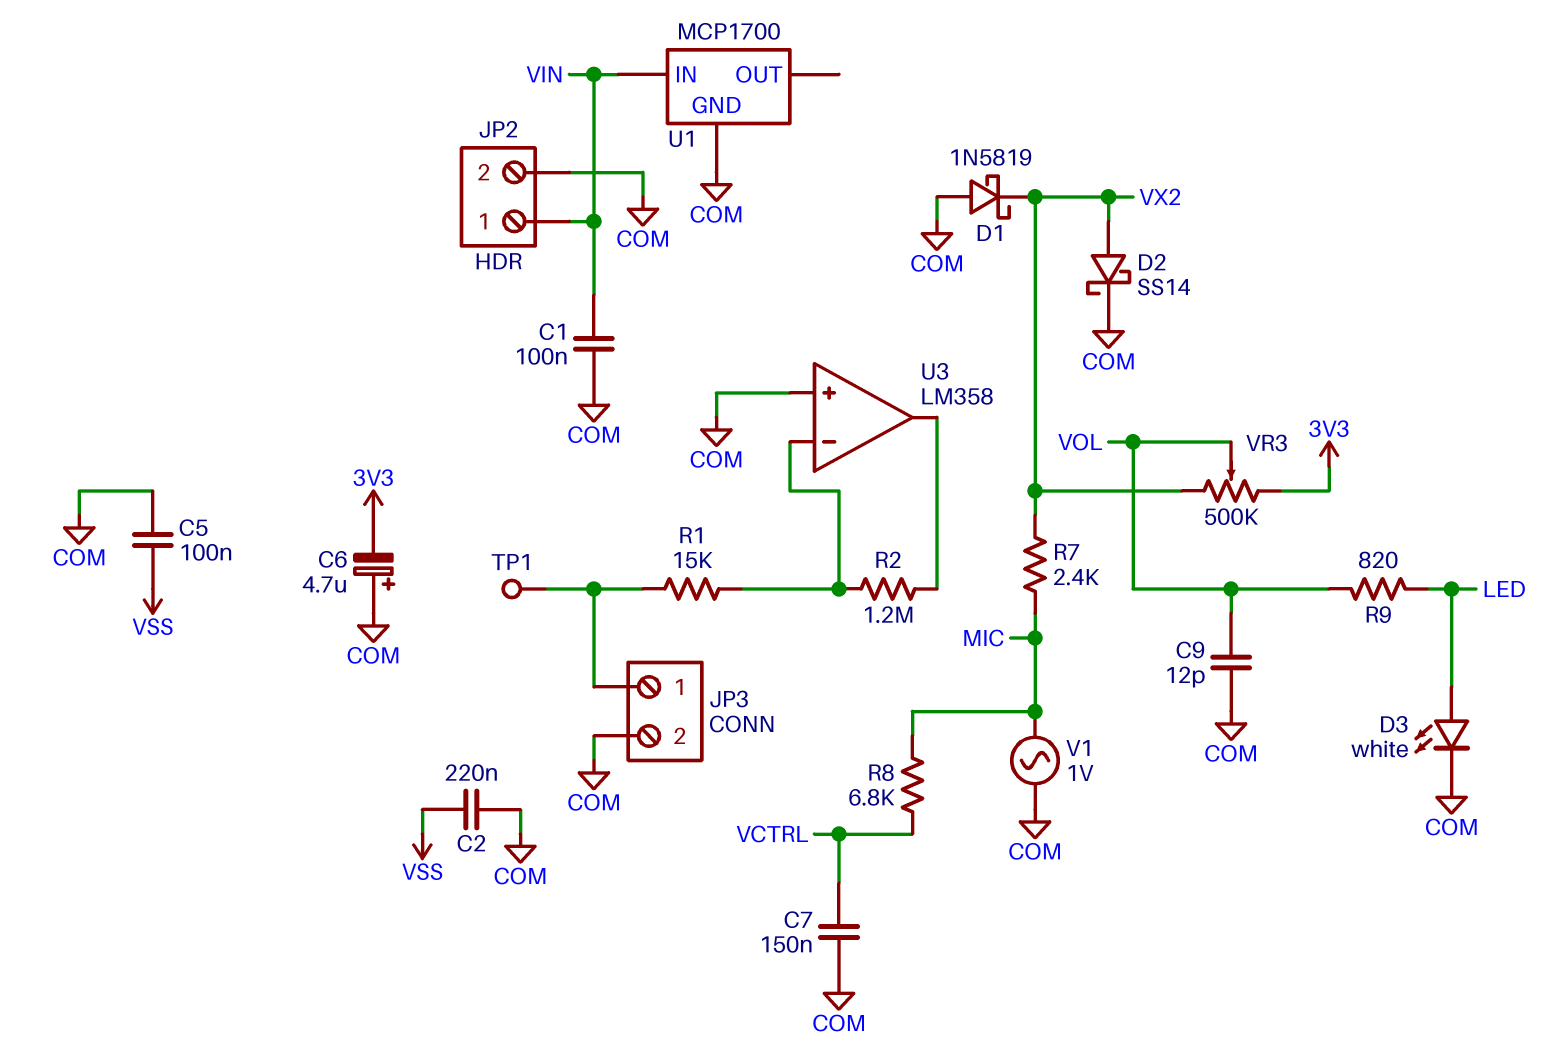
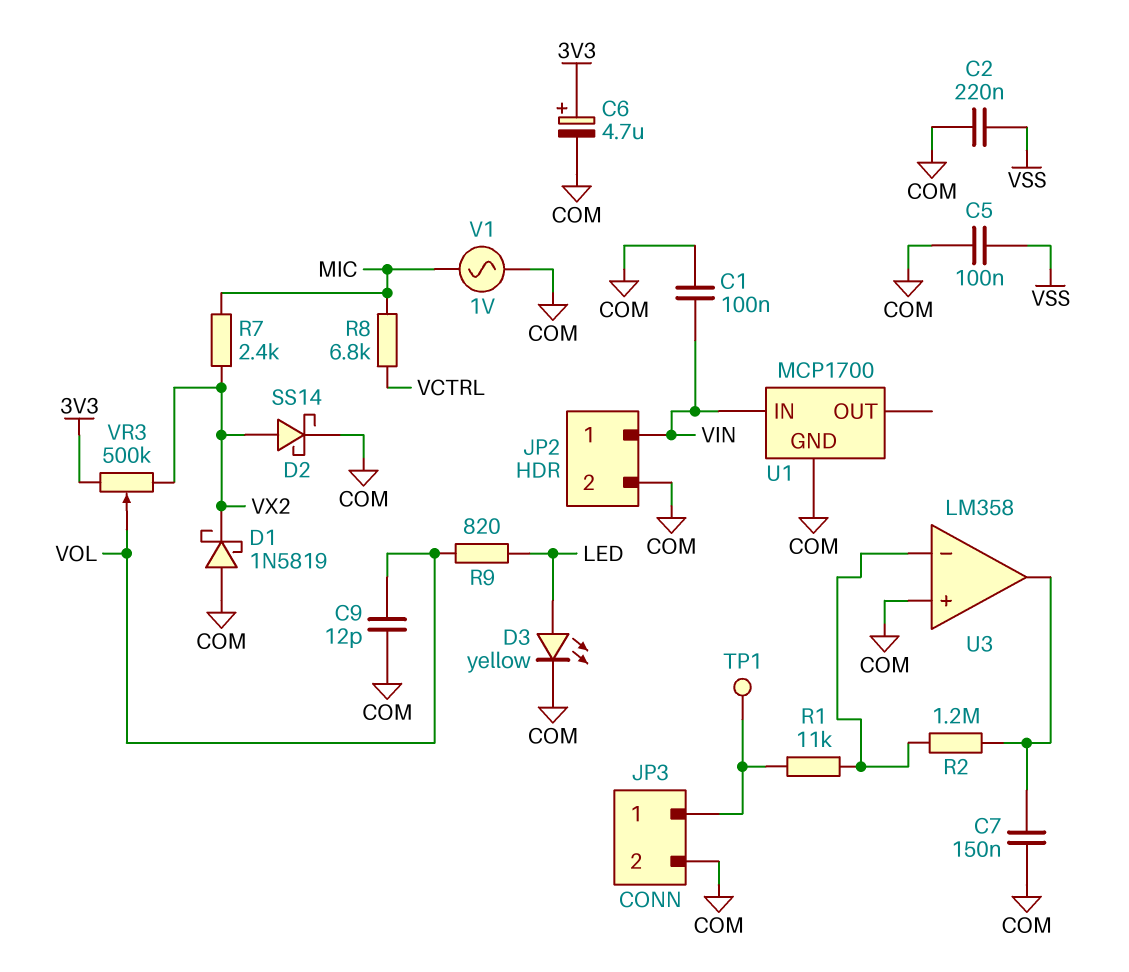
C6: 4.7uF (plus COM, minus 3V3) -> 4.7uF (plus 3V3, minus COM)
C7: 150nF (COM, VCTRL) -> 150nF (COM, U3/out)
D3: LED white (A LED, K COM) -> LED yellow (A LED, K COM)
R1: 15k (JP3/1, U3/in-) -> 11k (JP3/1, U3/in-)

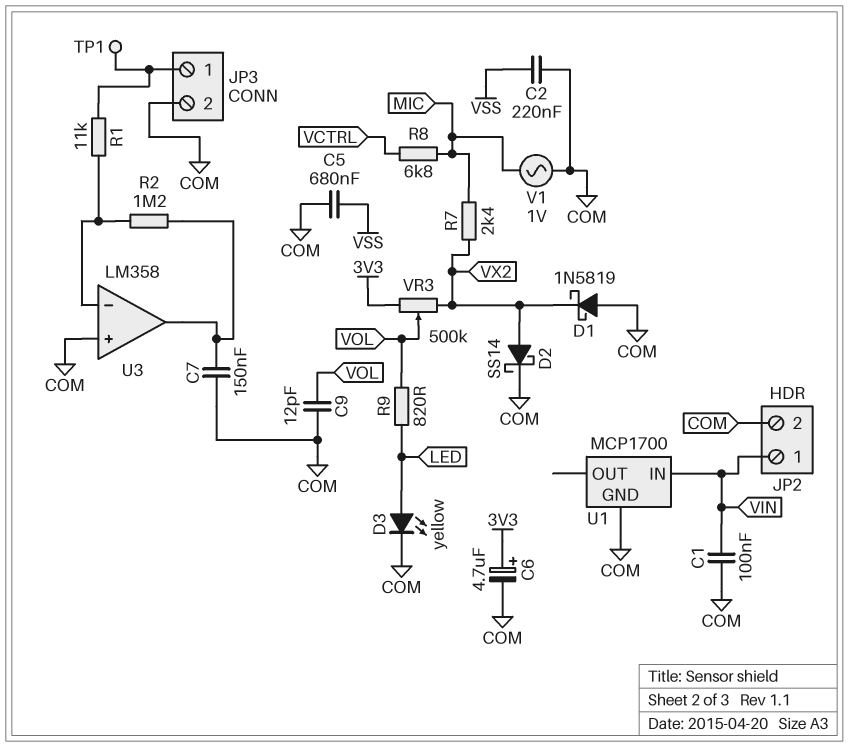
C5: 100nF (COM, VSS) -> 680nF (COM, VSS)

